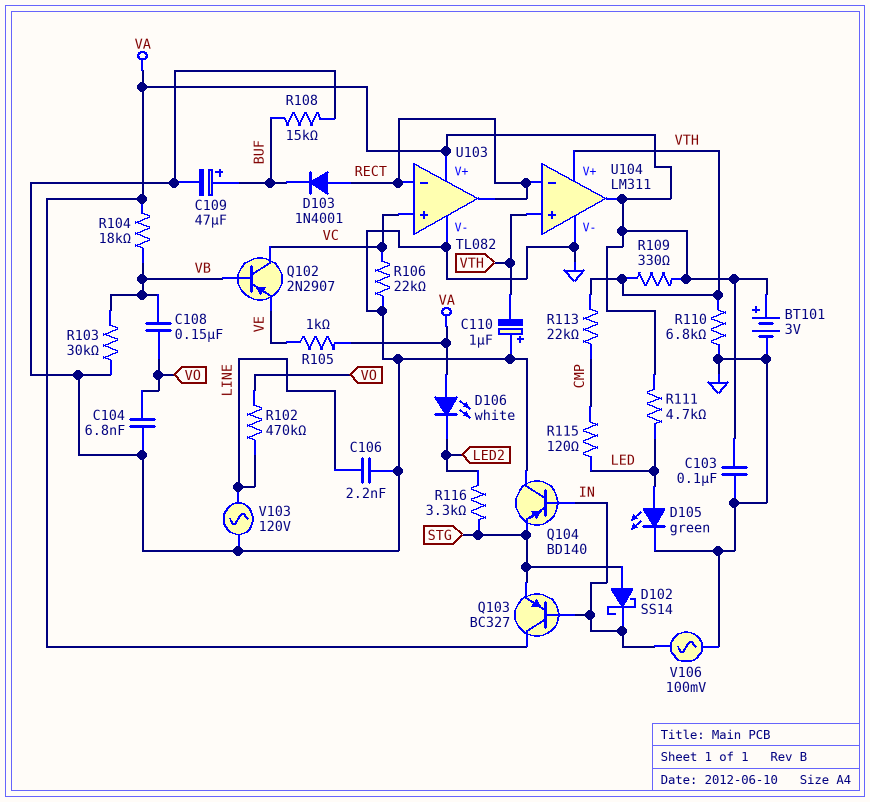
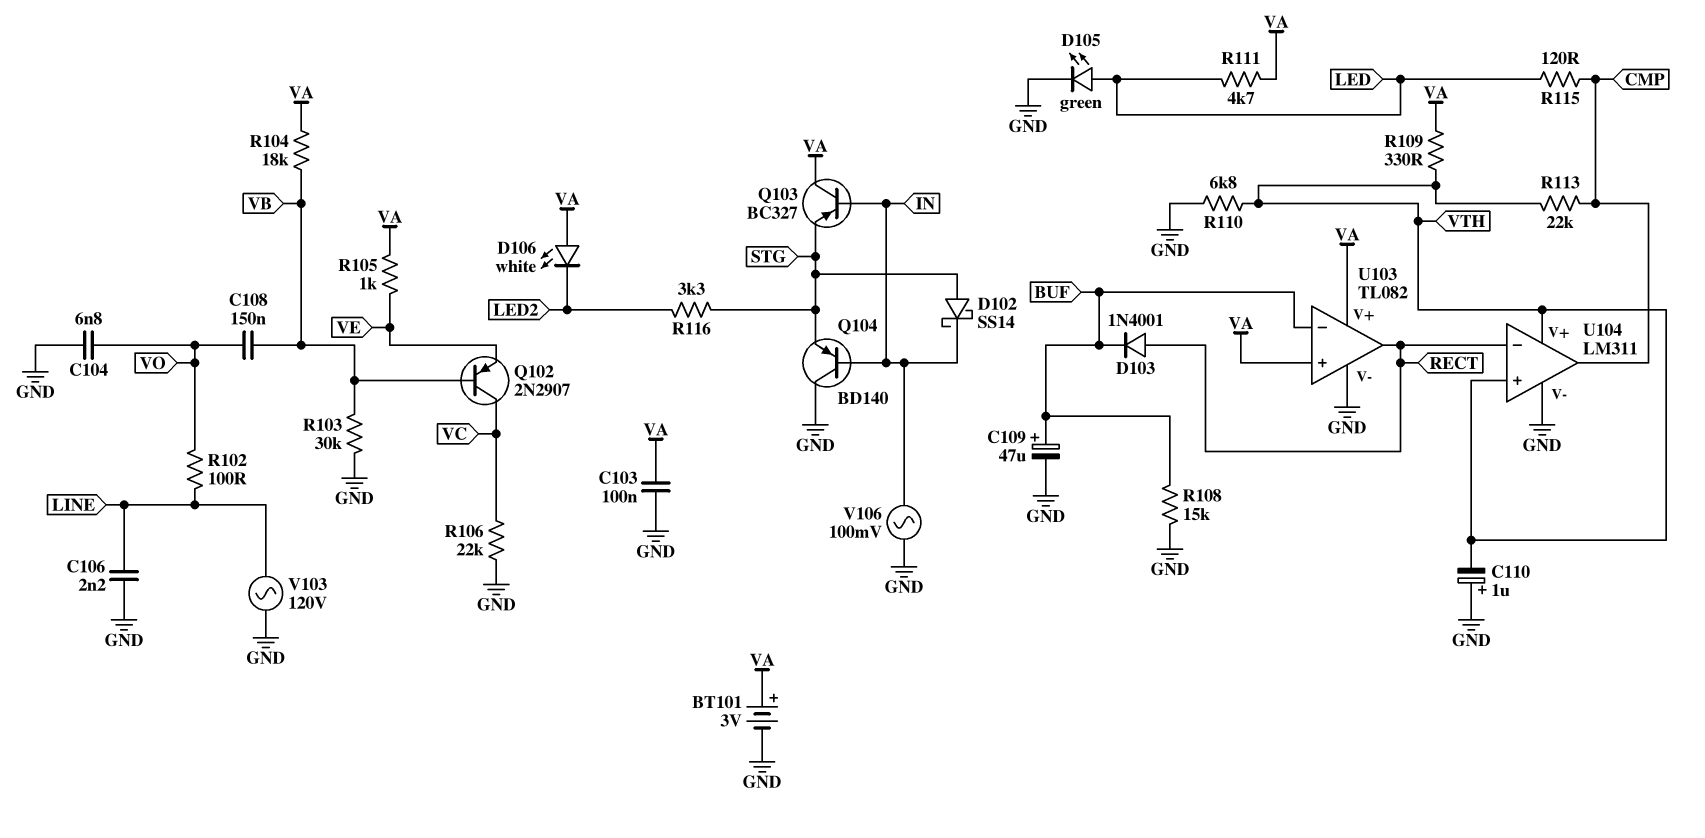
R102: 470k (LINE, VO) -> 100 (LINE, VO)
U103 pin in+: VC -> VA
U103 pin in-: RECT -> BUF
U104 pin out: VA -> CMP

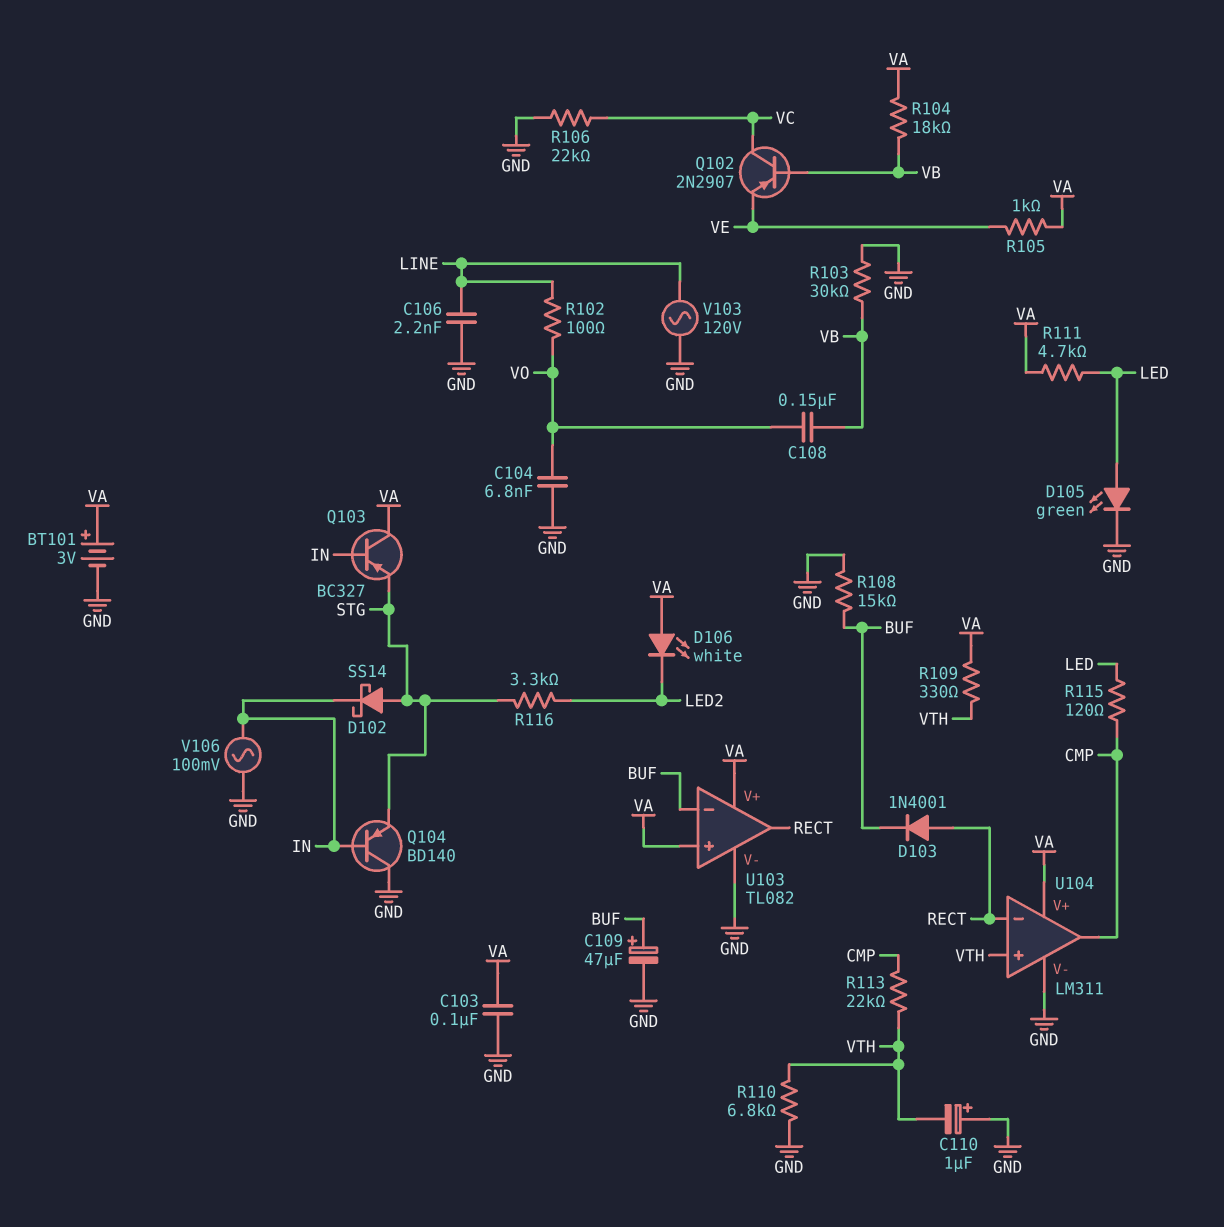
U104 pin V+: VTH -> VA

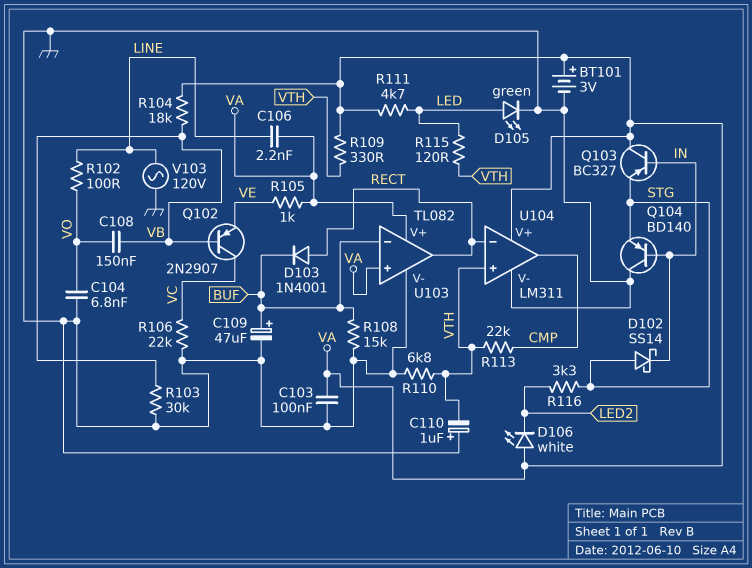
C106: 2.2nF (GND, LINE) -> 2.2nF (LINE, VA)
R115: 120 (CMP, LED) -> 120 (LED, VTH)
V106: AC 100mV (GND, IN) -> none

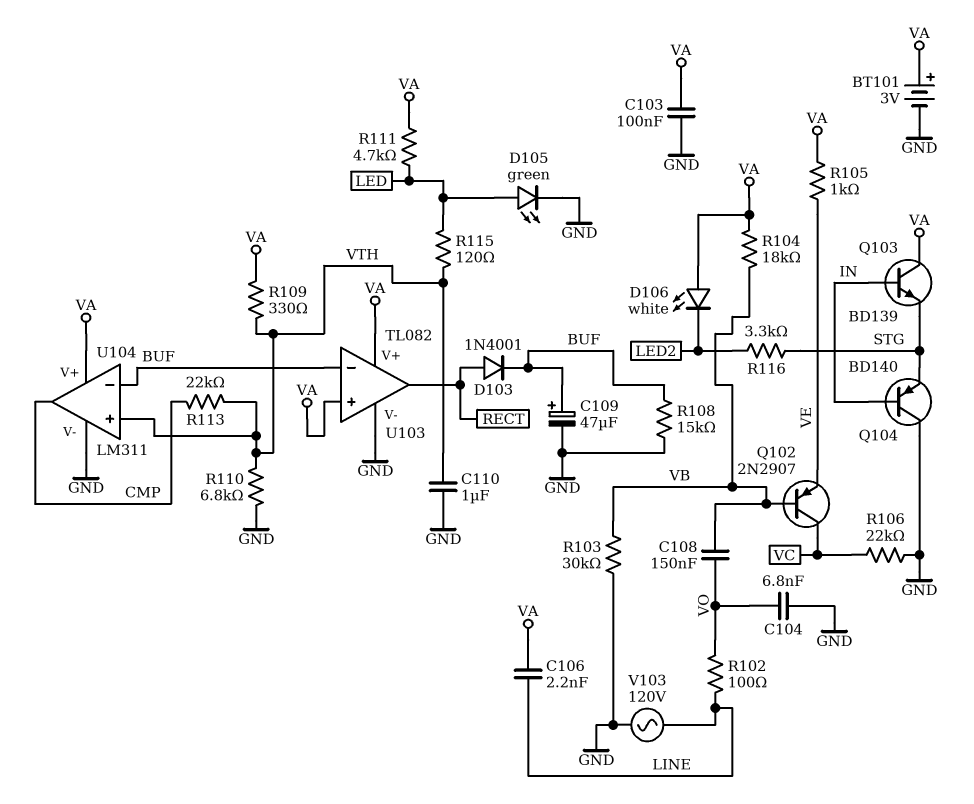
C110: 1uF (plus GND, minus VTH) -> 1uF (GND, VTH)
D102: schottky SS14 (A STG, K IN) -> none
Q103: PNP BC327 (B IN, C VA, E STG) -> NPN BD139 (B IN, C VA, E STG)
U104 pin in-: RECT -> BUF

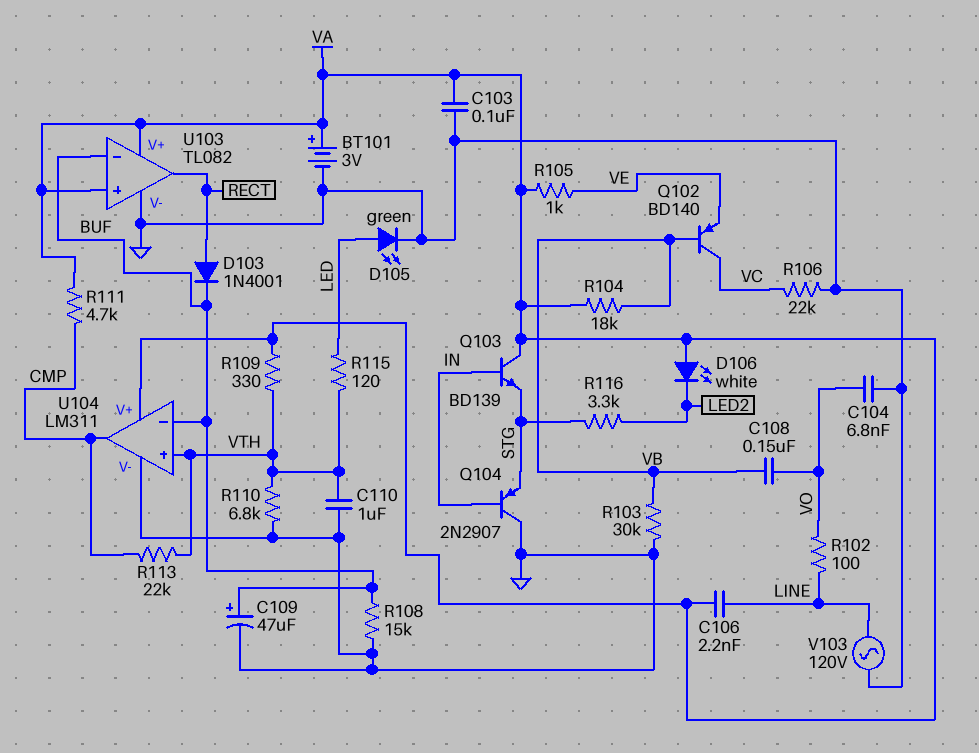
Q102: PNP 2N2907 (B VB, C VC, E VE) -> PNP BD140 (B VB, C VC, E VE)
Q104: PNP BD140 (B IN, C GND, E STG) -> PNP 2N2907 (B IN, C GND, E STG)
R111: 4.7k (LED, VA) -> 4.7k (CMP, VA)

